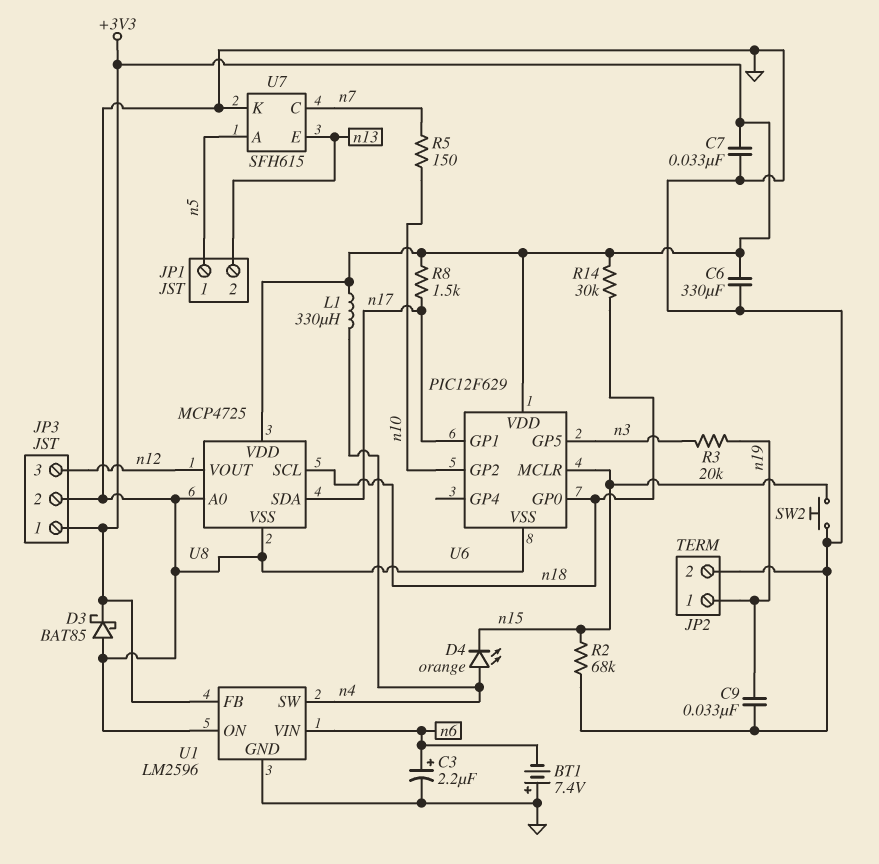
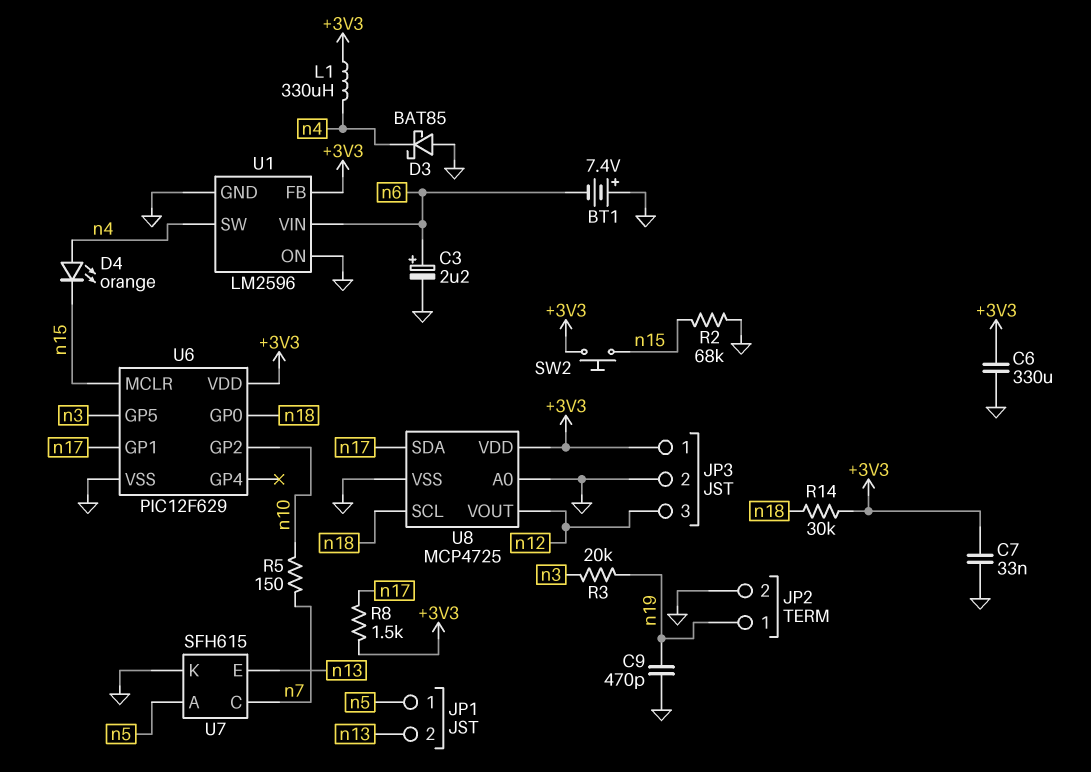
C9: 33nF (GND, n19) -> 470pF (GND, n19)
D3: schottky BAT85 (A GND, K +3V3) -> schottky BAT85 (A GND, K n4)
SW2: button (GND, n15) -> button (+3V3, n15)

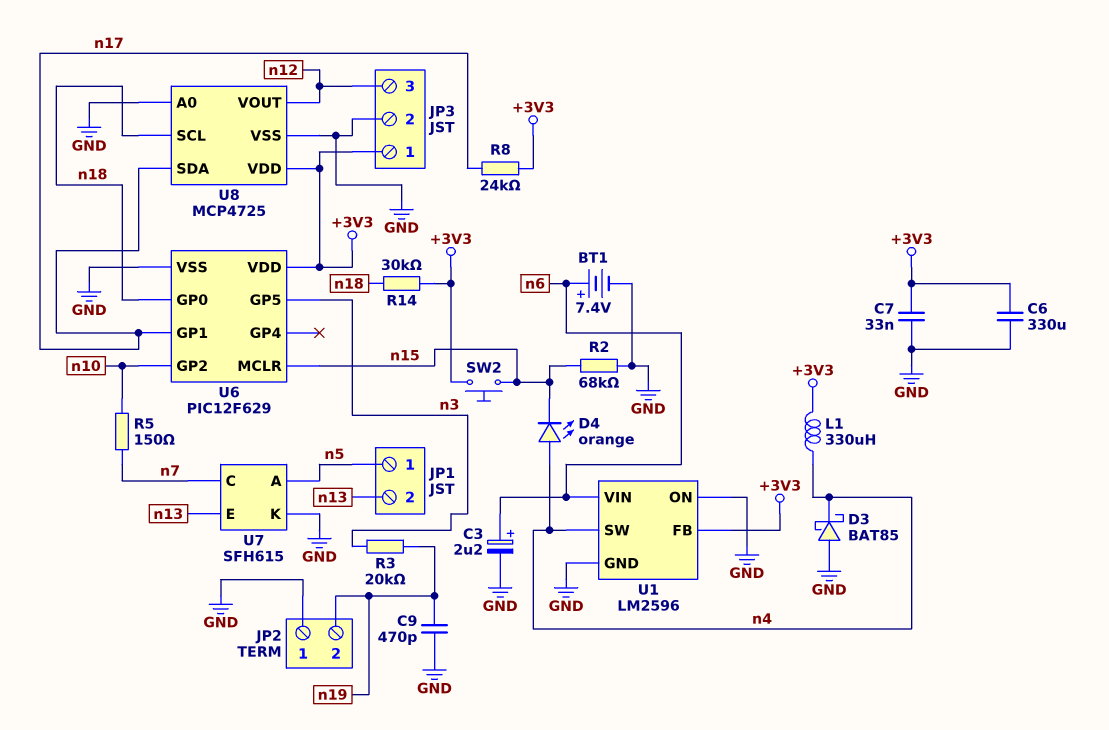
BT1: 7.4V (plus GND, minus n6) -> 7.4V (plus n6, minus GND)
JP2 pin 1: n19 -> GND
JP2 pin 2: GND -> n19
R8: 1.5k (+3V3, n17) -> 24k (+3V3, n17)

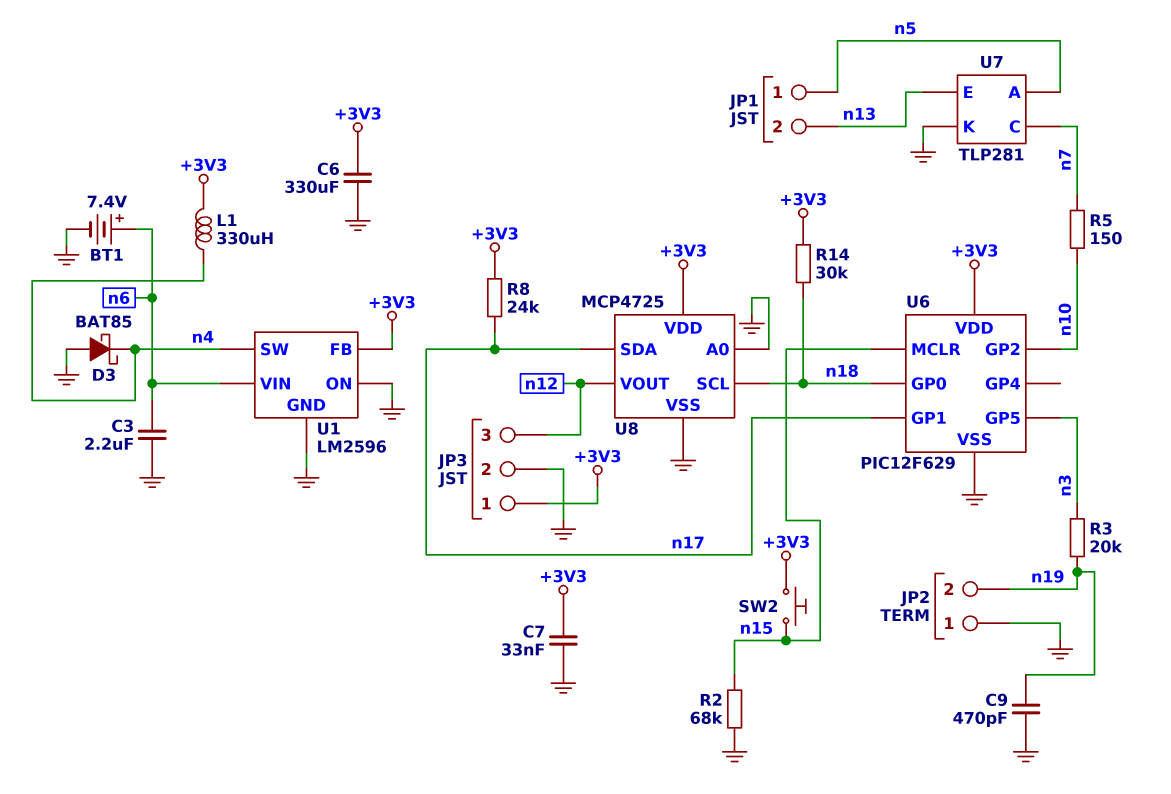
C3: 2.2uF (plus n6, minus GND) -> 2.2uF (GND, n6)
D4: LED orange (A n4, K n15) -> none
U7: SFH615 -> TLP281

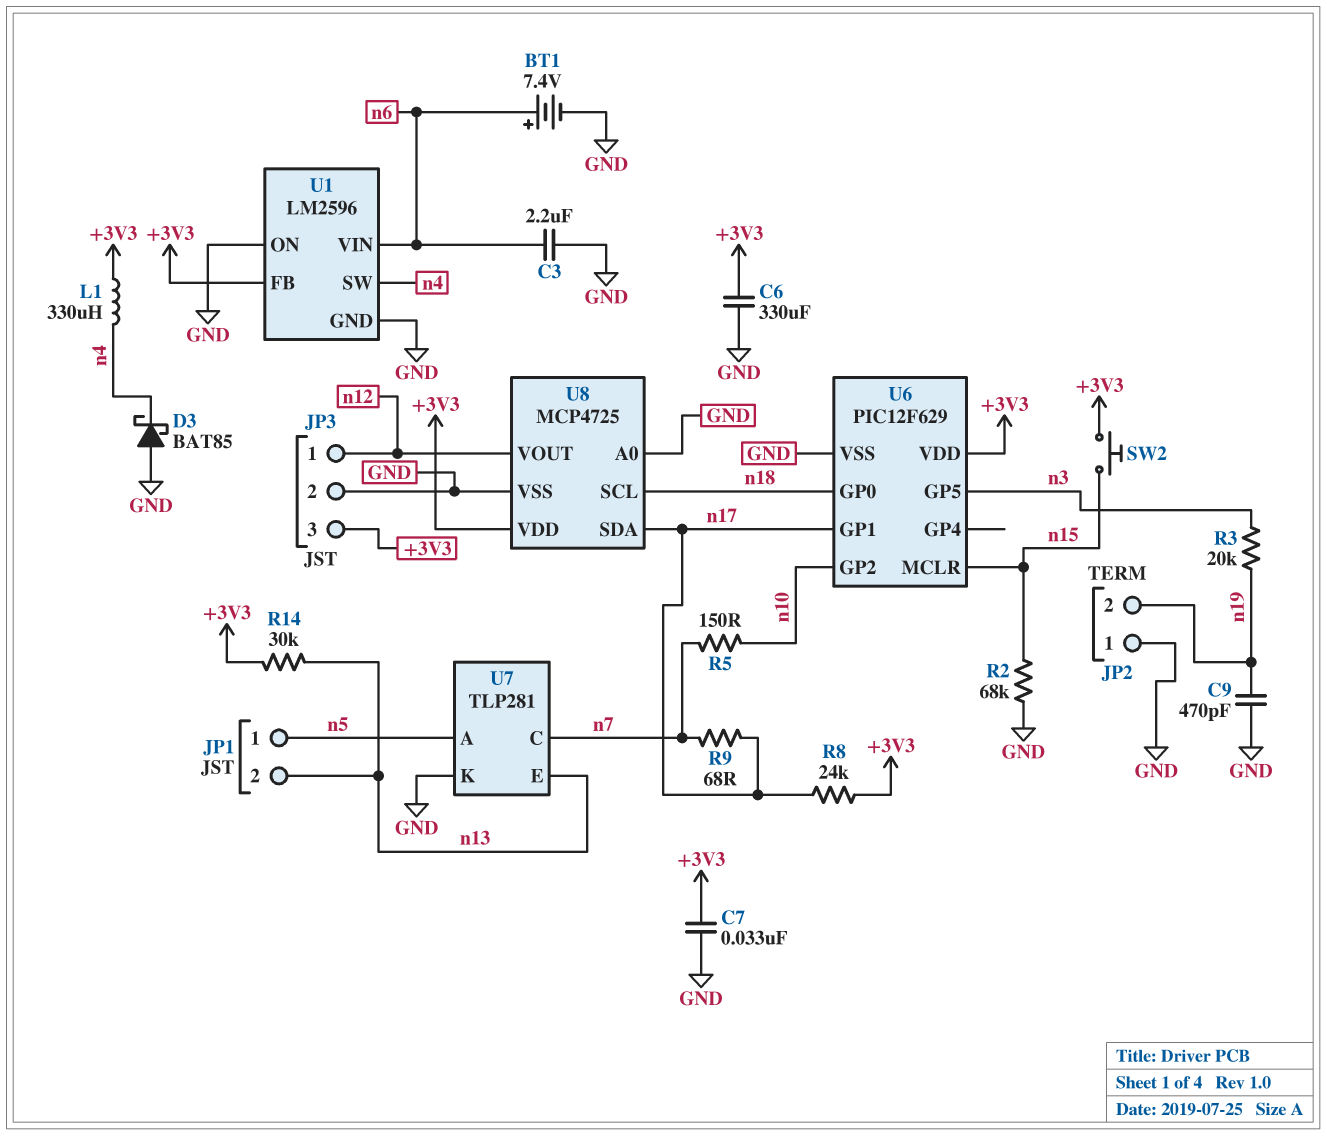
JP3 pin 1: +3V3 -> n12
JP3 pin 3: n12 -> +3V3
R9: none -> 68 (n7, n17)
R14: 30k (+3V3, n18) -> 30k (+3V3, n13)

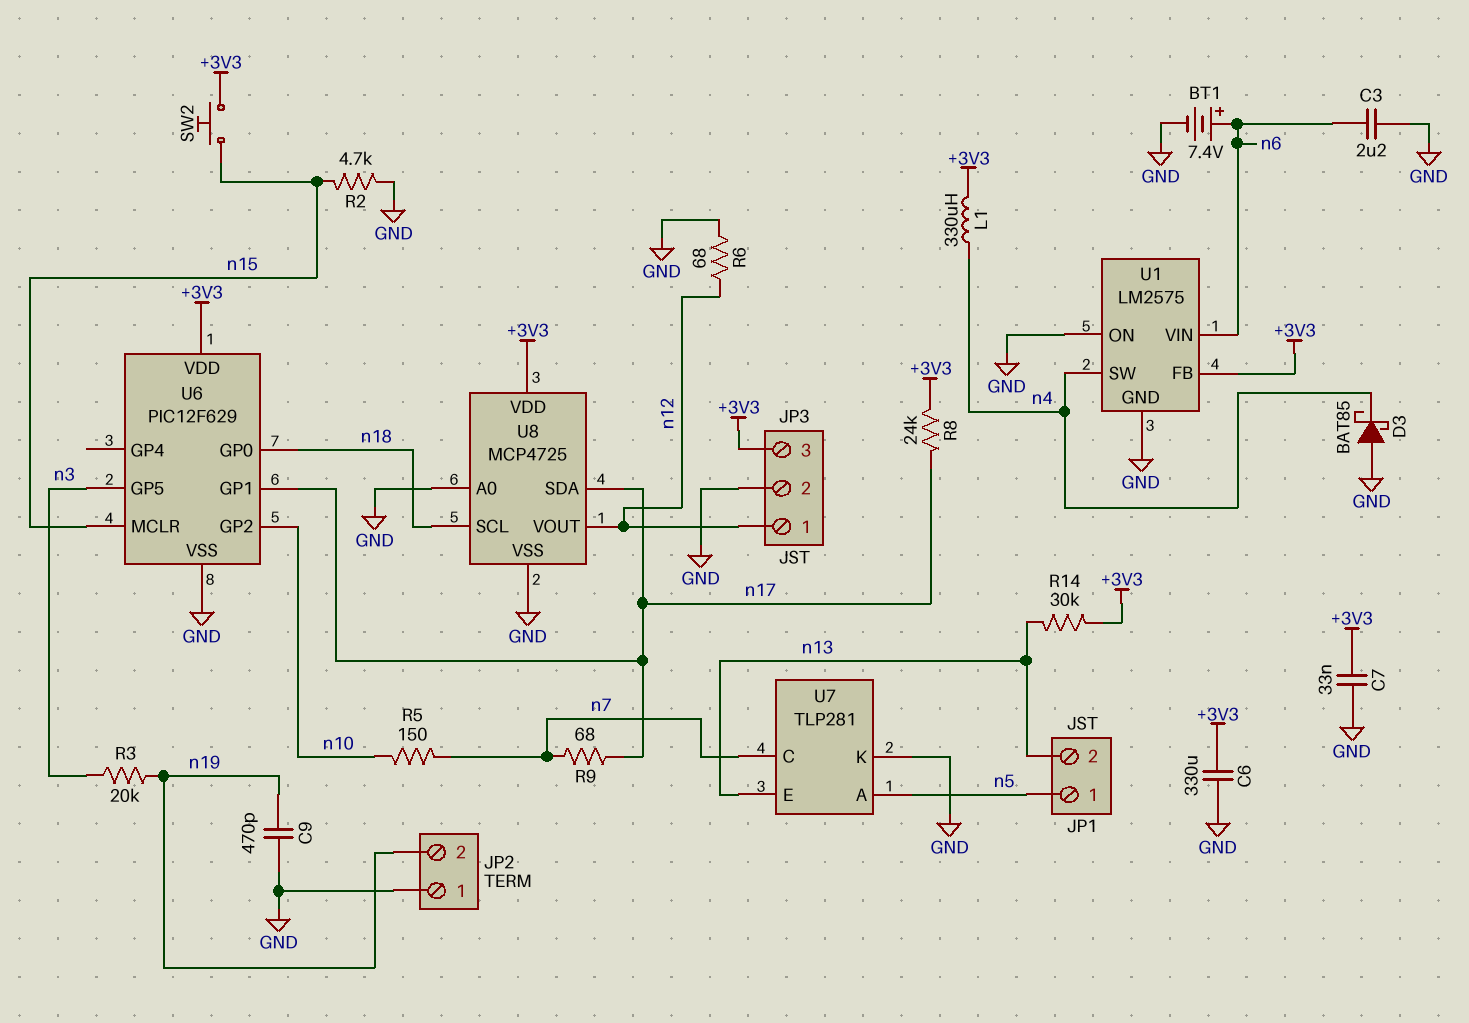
R2: 68k (GND, n15) -> 4.7k (GND, n15)
R6: none -> 68 (GND, n12)
U1: LM2596 -> LM2575

